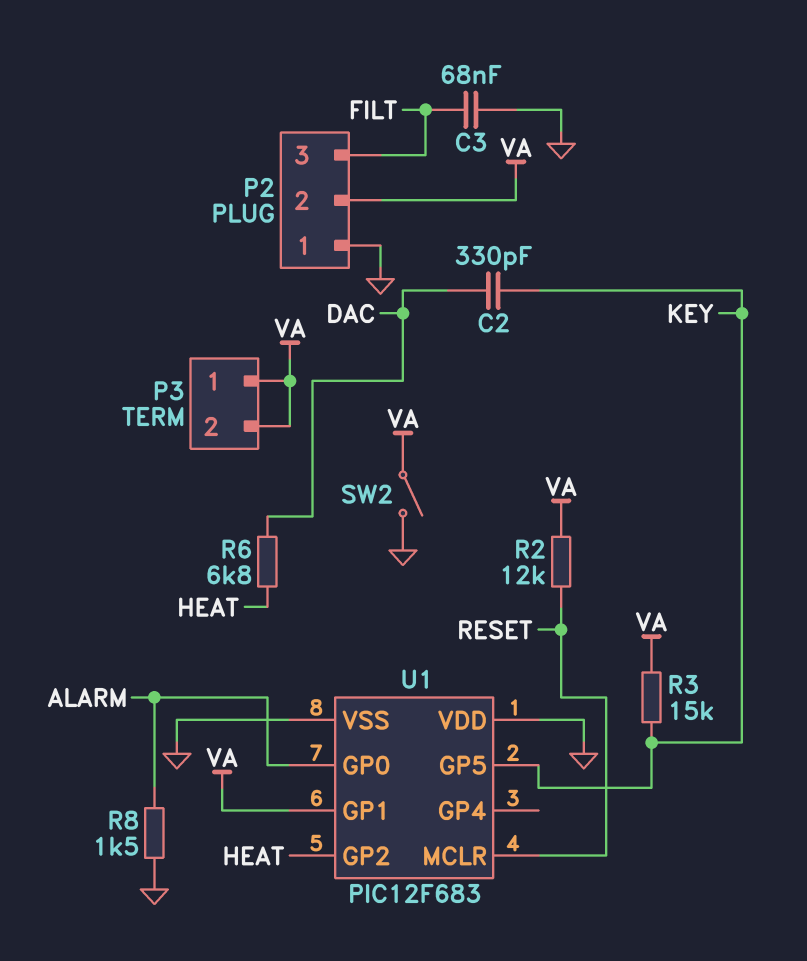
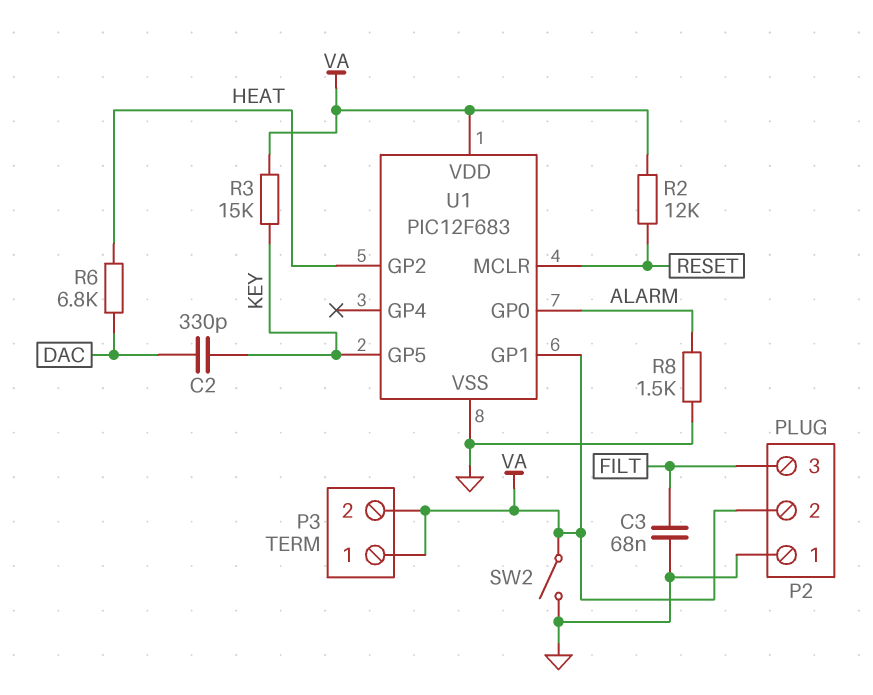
U1 pin VDD: GND -> VA

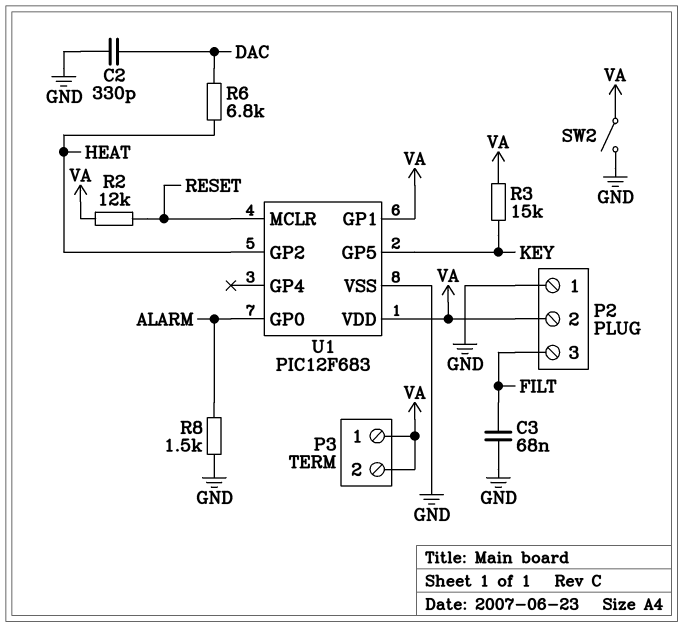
C2: 330pF (DAC, KEY) -> 330pF (DAC, GND)

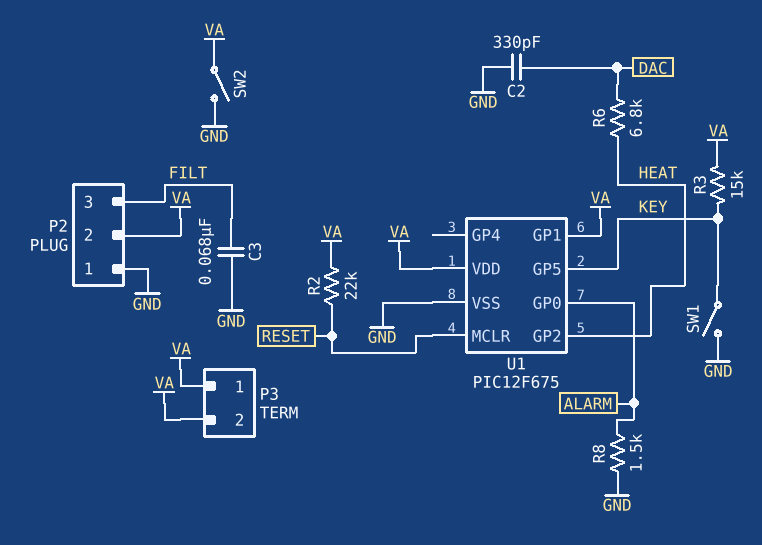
R2: 12k (RESET, VA) -> 22k (RESET, VA)
SW1: none -> switch (GND, KEY)
U1: PIC12F683 -> PIC12F675

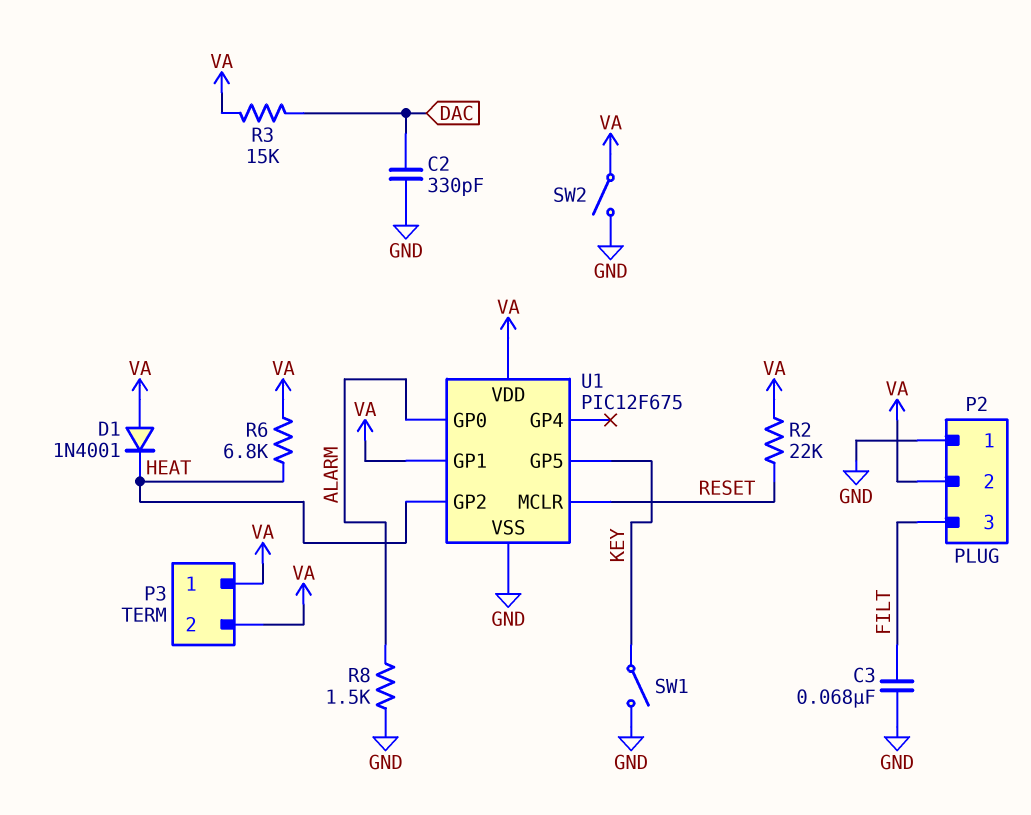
D1: none -> diode 1N4001 (A VA, K HEAT)
R3: 15k (KEY, VA) -> 15k (DAC, VA)
R6: 6.8k (DAC, HEAT) -> 6.8k (HEAT, VA)

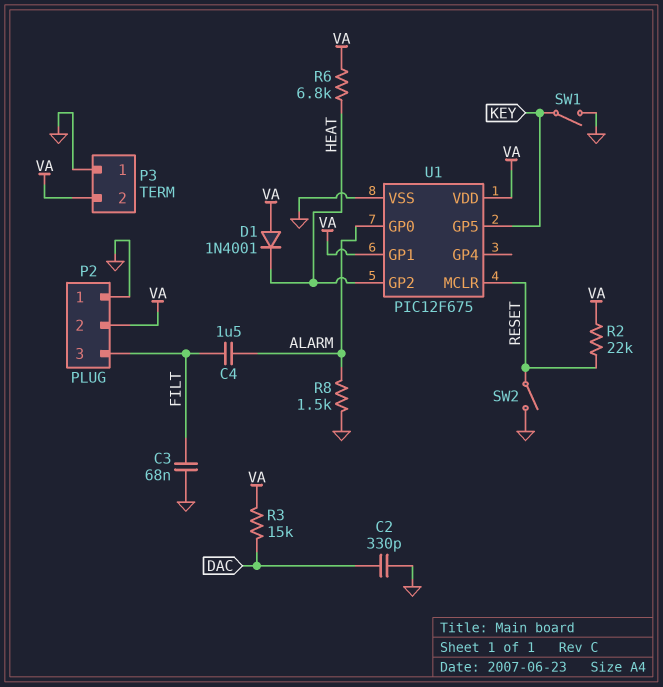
C4: none -> 1.5uF (ALARM, FILT)
P3 pin 1: VA -> GND
SW2: switch (GND, VA) -> switch (GND, RESET)

